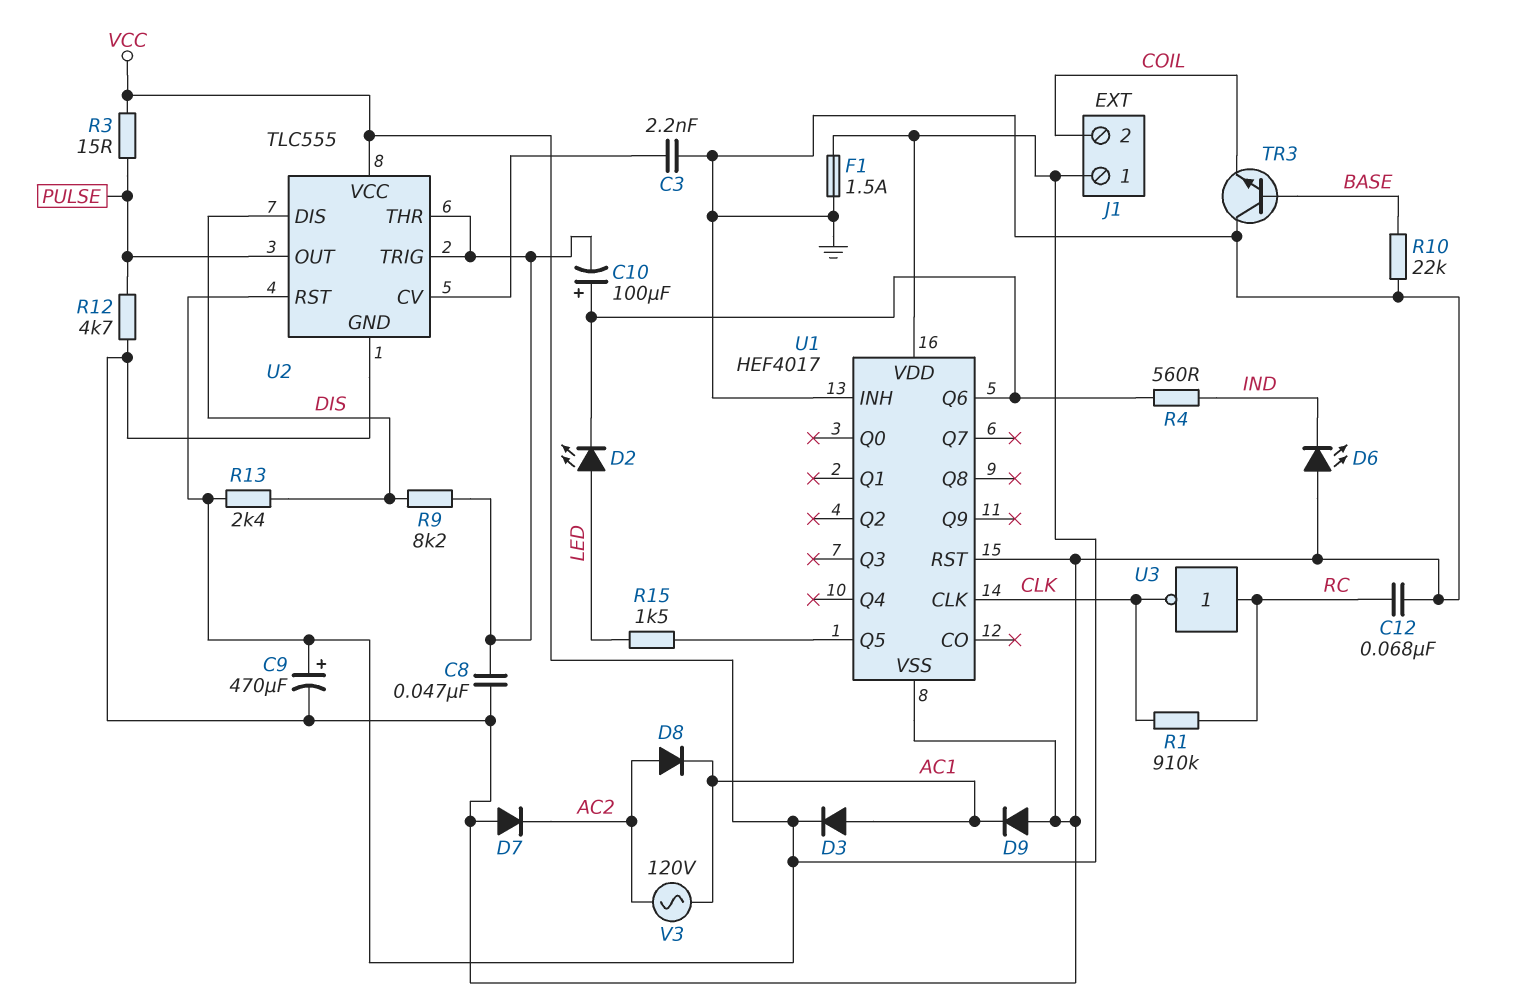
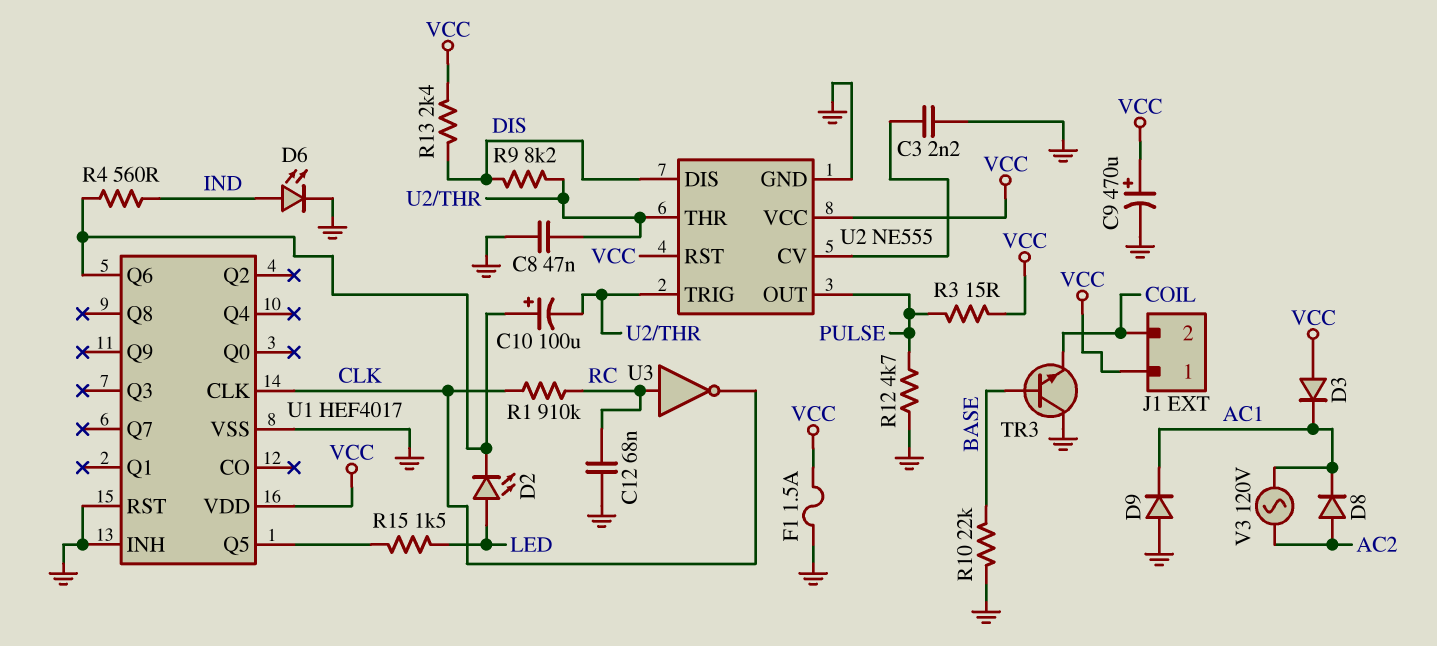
D3: diode (A AC1, K VCC) -> diode (A VCC, K AC1)
D6: LED (A GND, K IND) -> LED (A IND, K GND)
D7: diode (A GND, K AC2) -> none
U2: TLC555 -> NE555

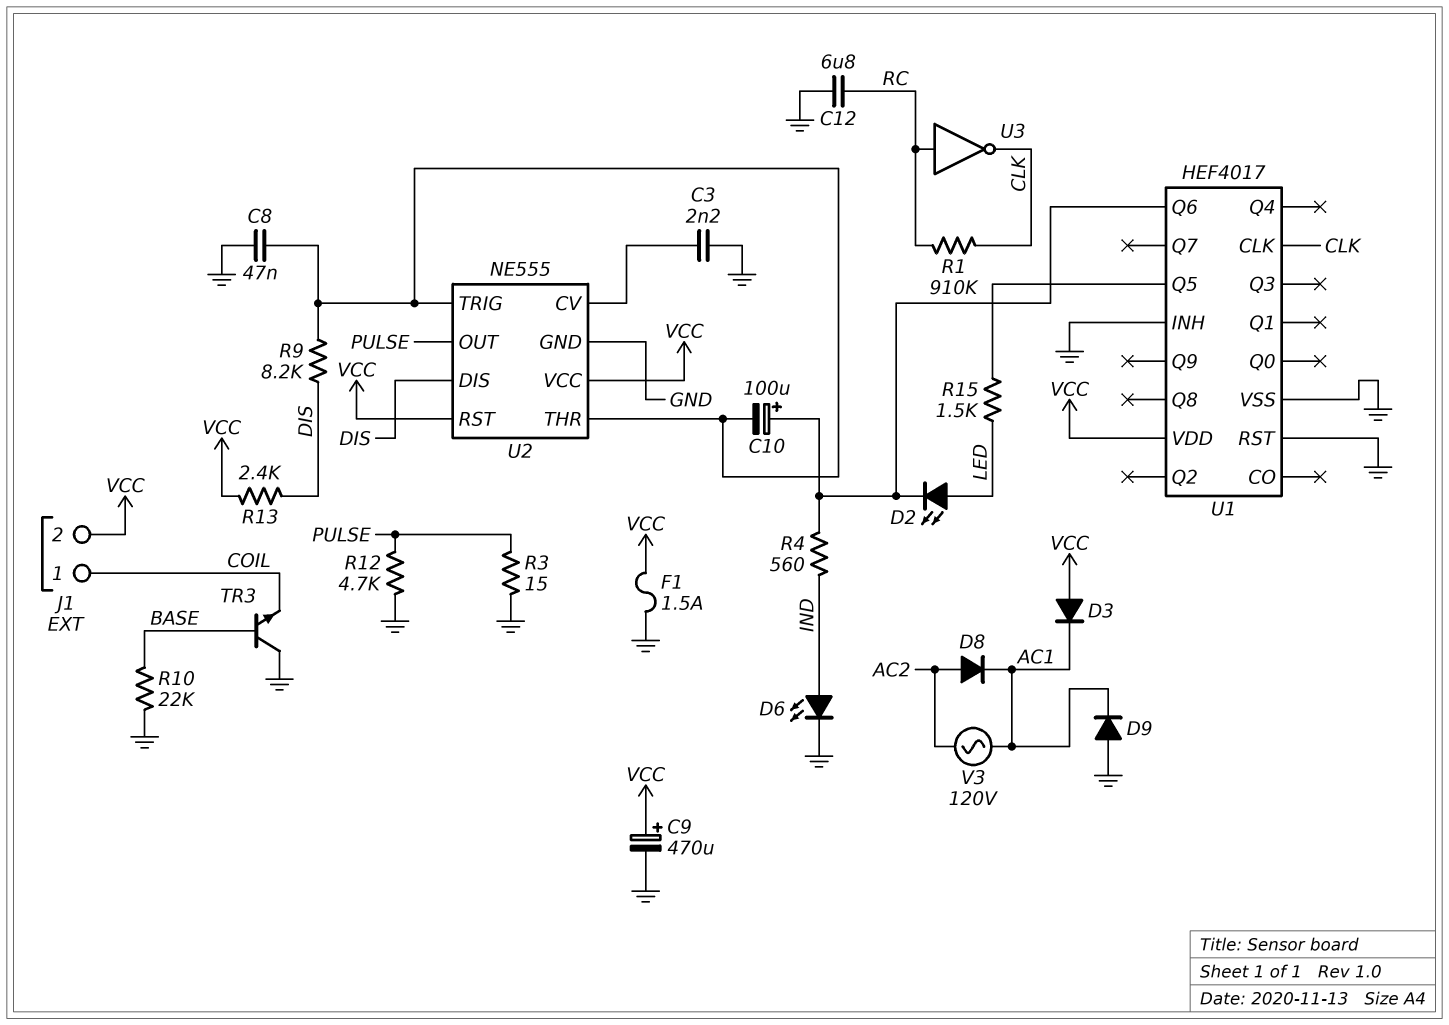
C12: 68nF (GND, RC) -> 6.8uF (GND, RC)
J1 pin 1: VCC -> COIL
J1 pin 2: COIL -> VCC
R3: 15 (PULSE, VCC) -> 15 (GND, PULSE)

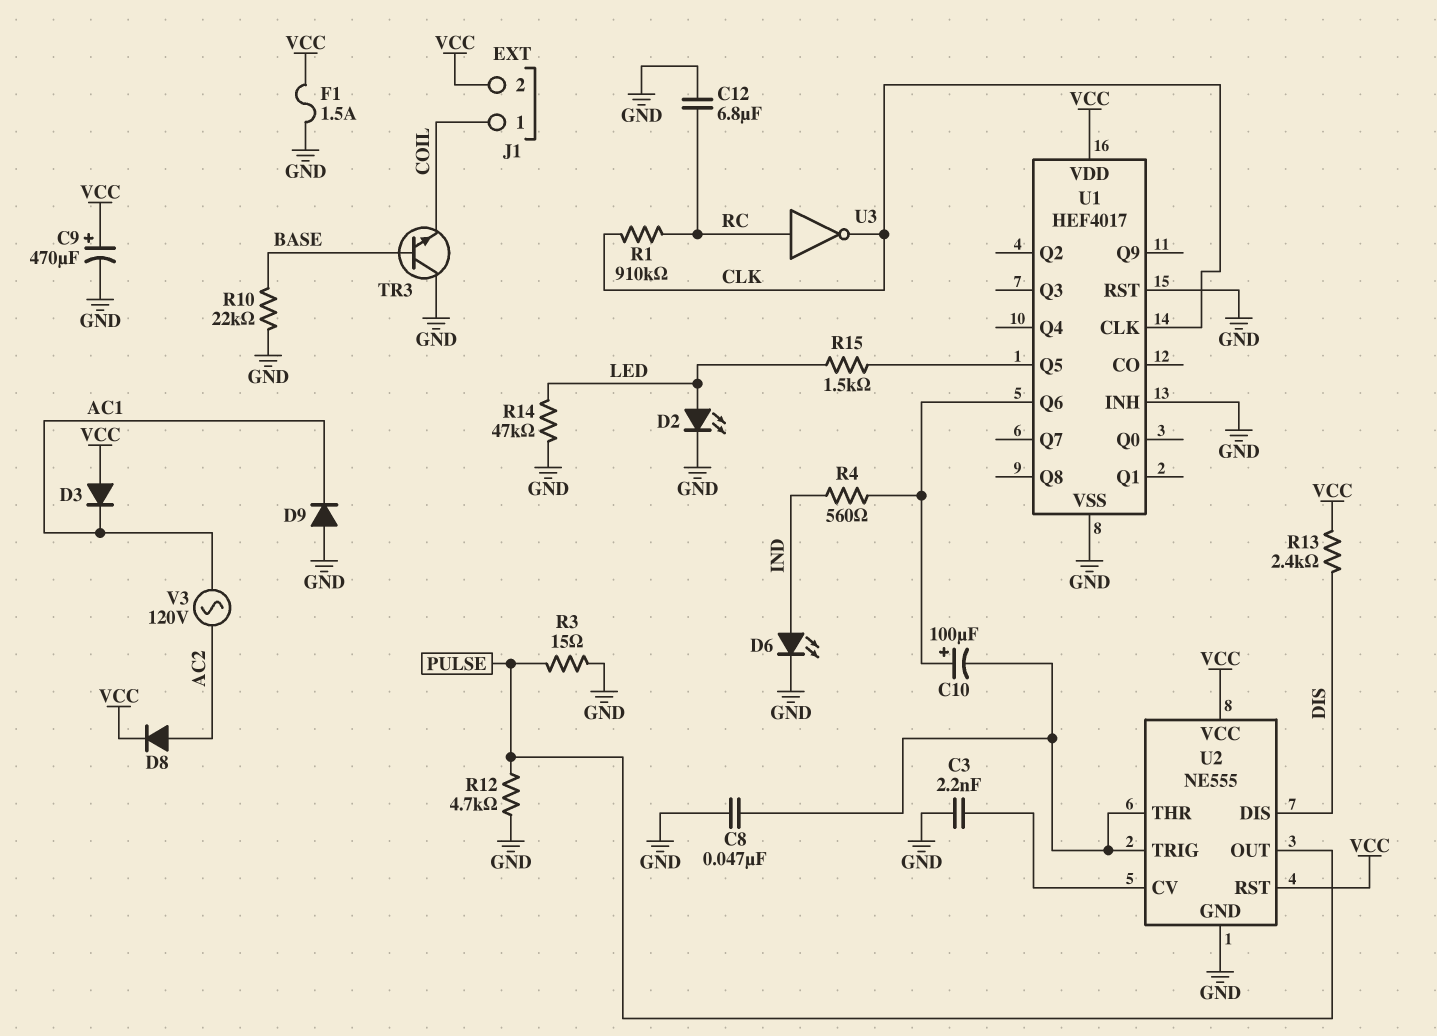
D2: LED (A LED, K U1/Q6) -> LED (A LED, K GND)
D8: diode (A AC2, K AC1) -> diode (A AC2, K VCC)
R9: 8.2k (DIS, U2/THR) -> none
R14: none -> 47k (GND, LED)

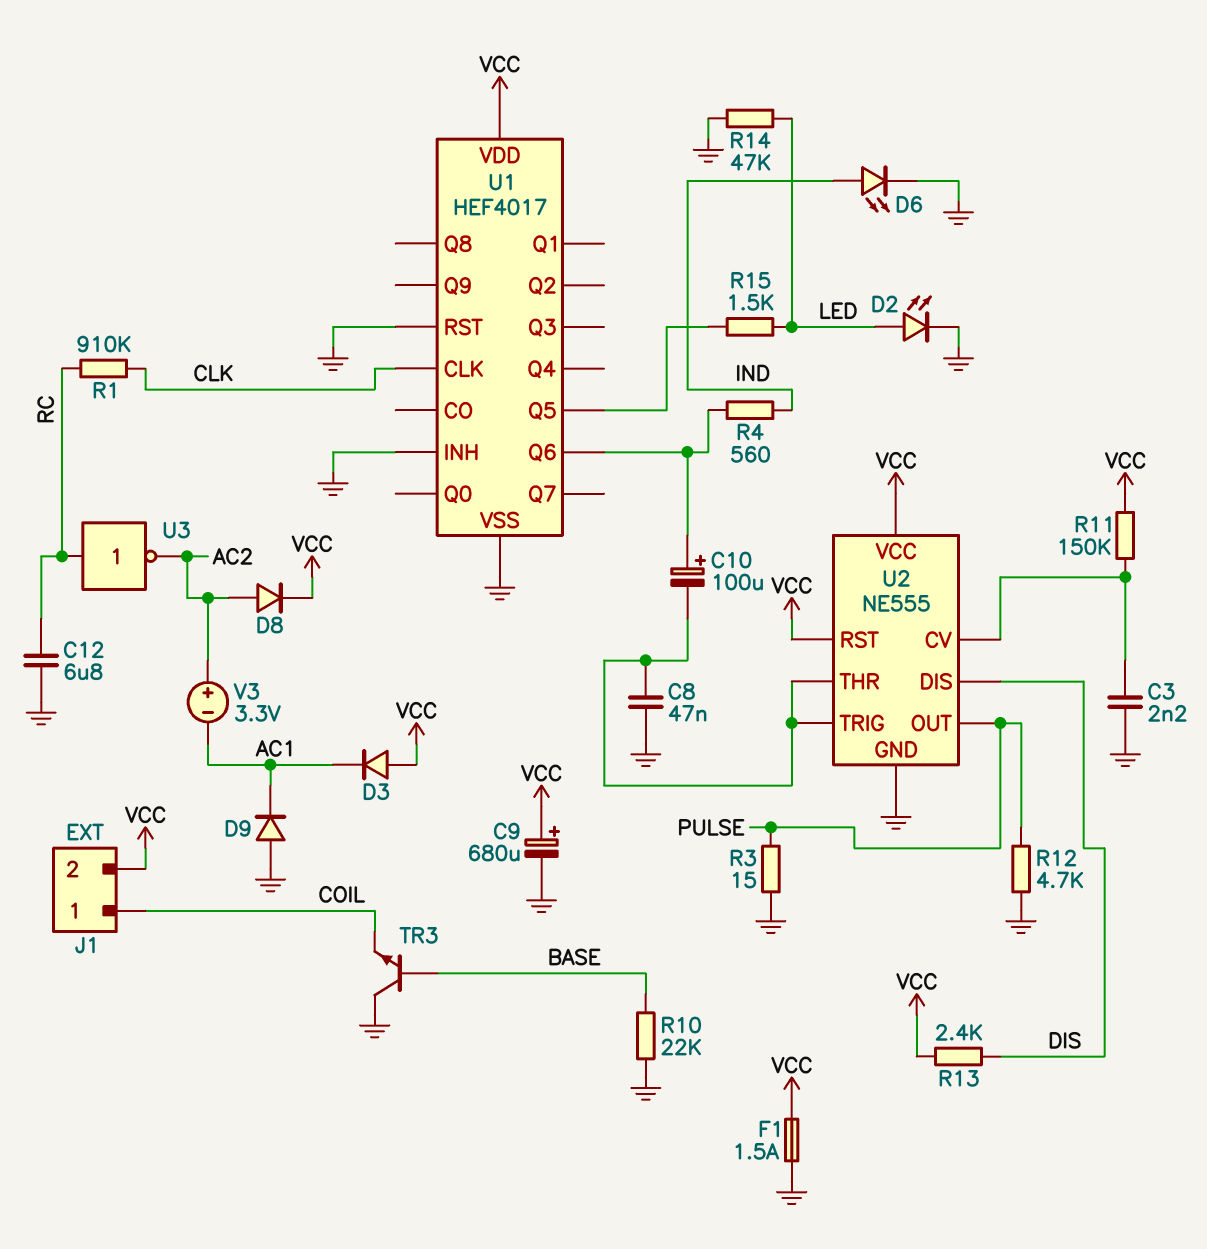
C9: 470uF (plus VCC, minus GND) -> 680uF (plus VCC, minus GND)
R11: none -> 150k (U2/CV, VCC)
U3: NOT (in RC, out CLK) -> NOT (in RC, out AC2)
V3: AC 120V (AC1, AC2) -> 3.3V (plus AC2, minus AC1)

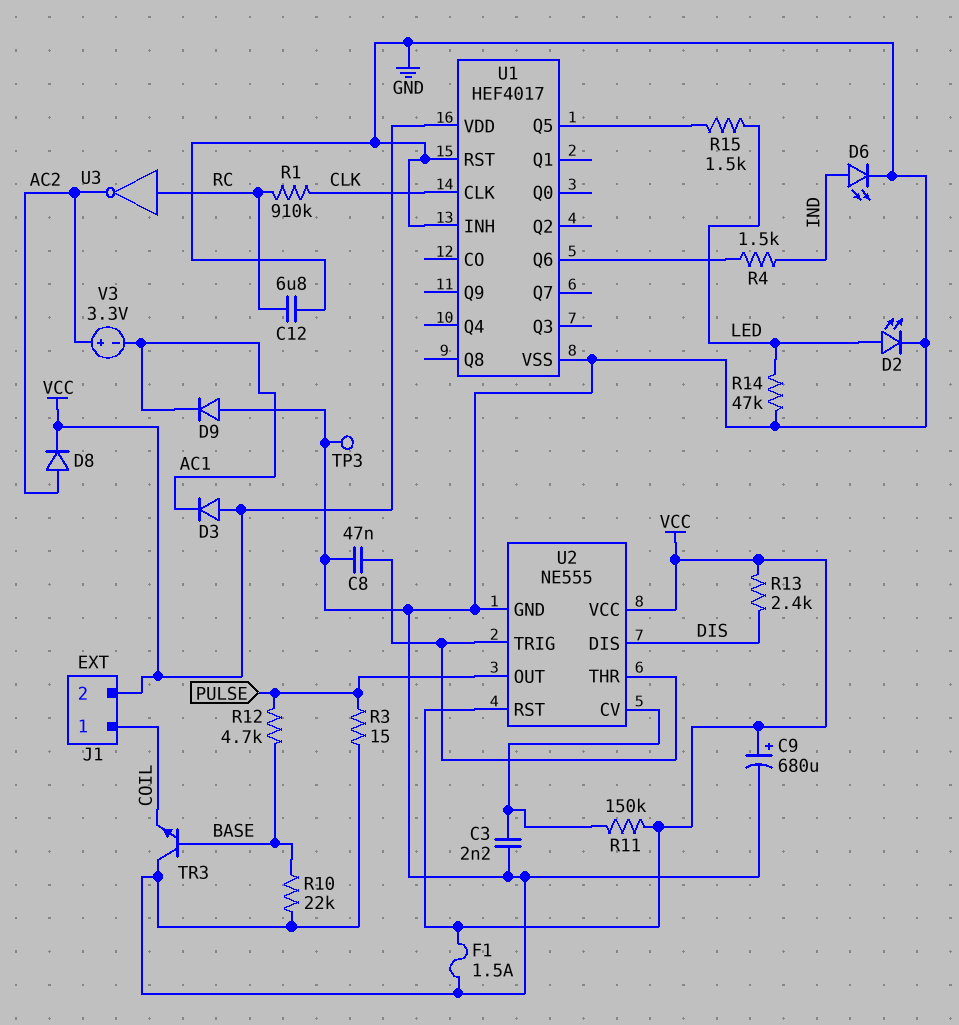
C10: 100uF (plus U1/Q6, minus U2/THR) -> none
R4: 560 (IND, U1/Q6) -> 1.5k (IND, U1/Q6)
R12: 4.7k (GND, PULSE) -> 4.7k (BASE, PULSE)
TP3: none -> test point (GND)

